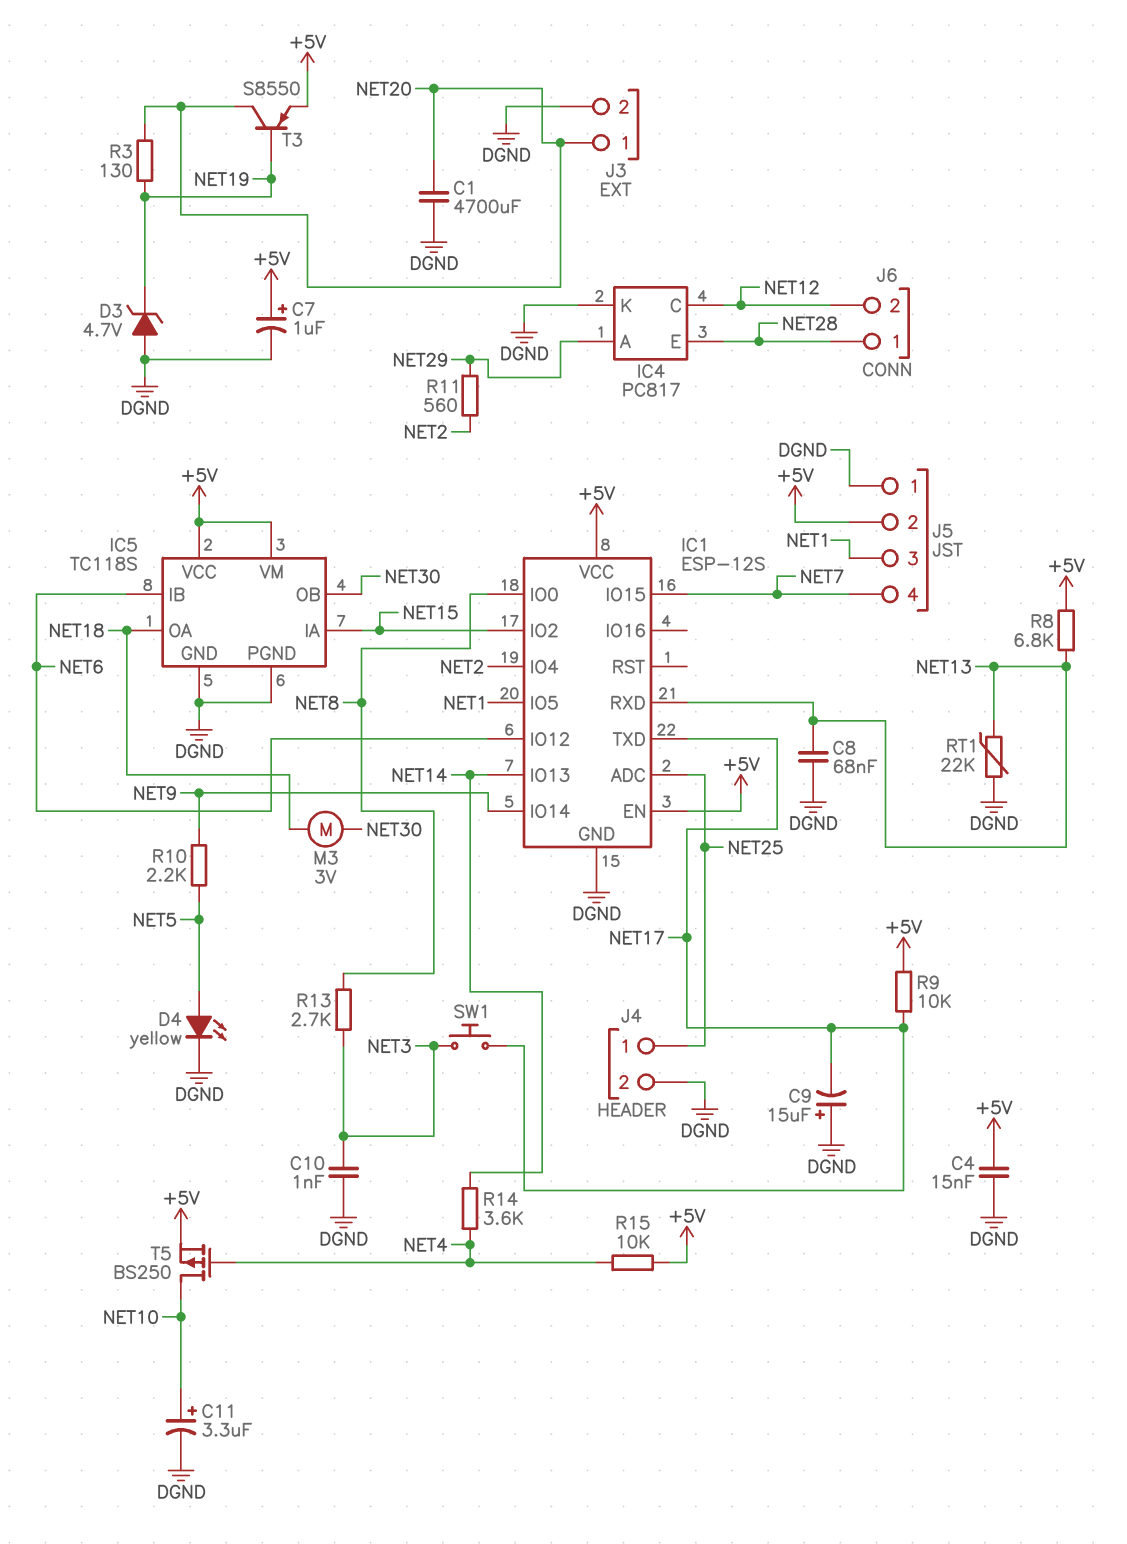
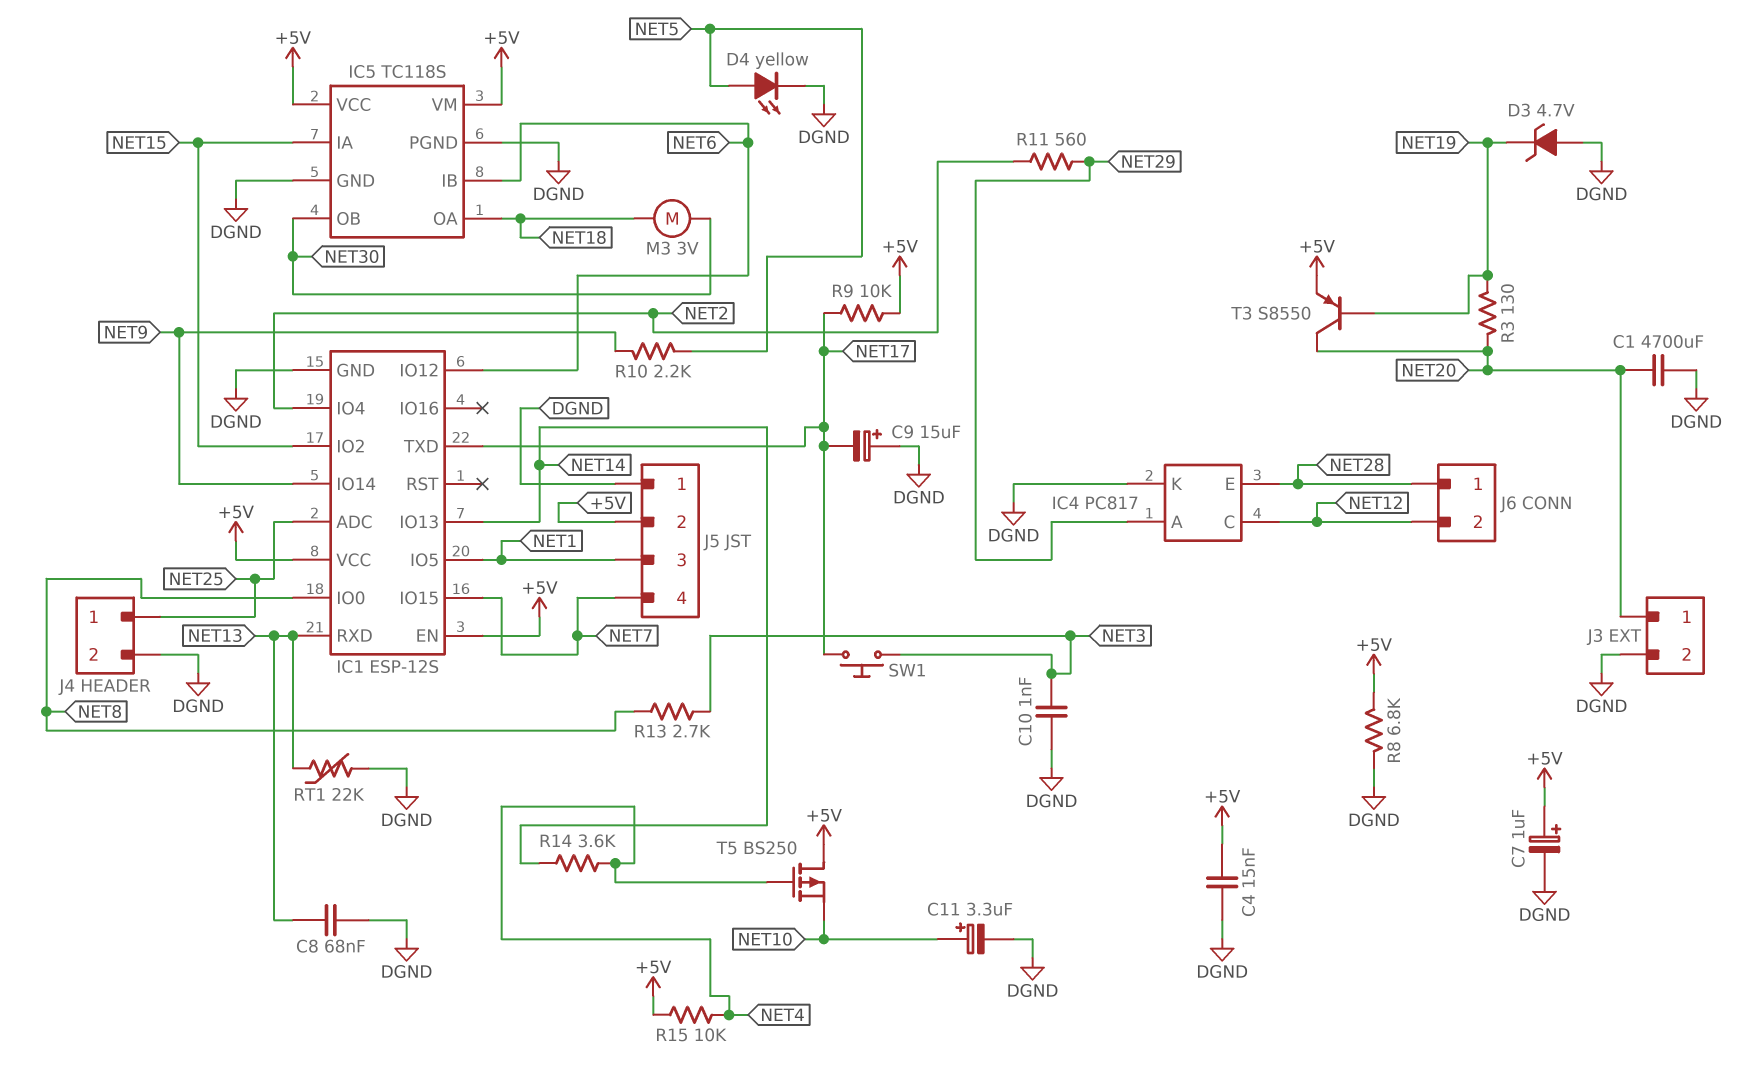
R8: 6.8k (+5V, NET13) -> 6.8k (+5V, DGND)
T5: PMOS BS250 (G NET4, D NET10, S +5V) -> PMOS BS250 (G NET4, D +5V, S NET10)

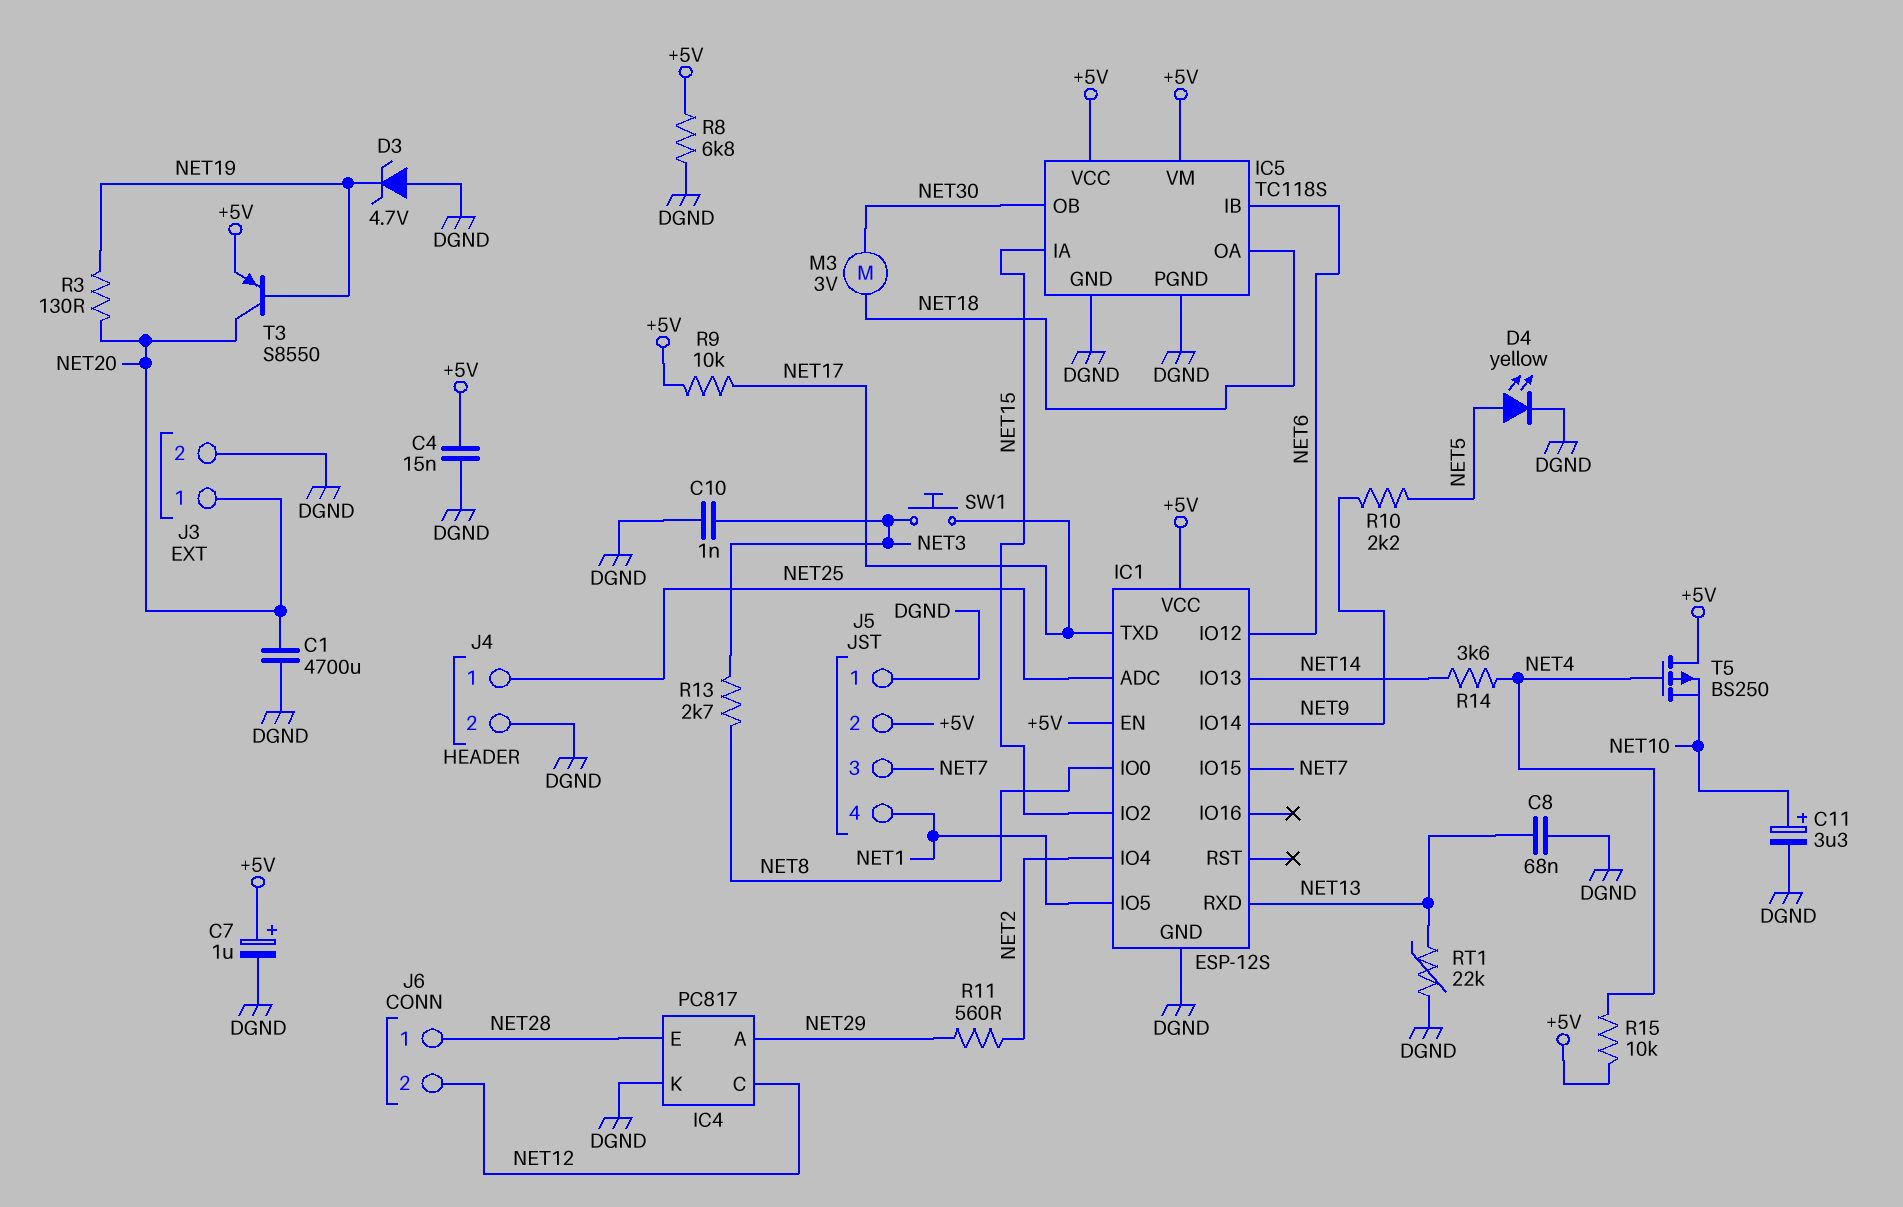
C9: 15uF (plus DGND, minus NET17) -> none
J5 pin 3: NET1 -> NET7
J5 pin 4: NET7 -> NET1

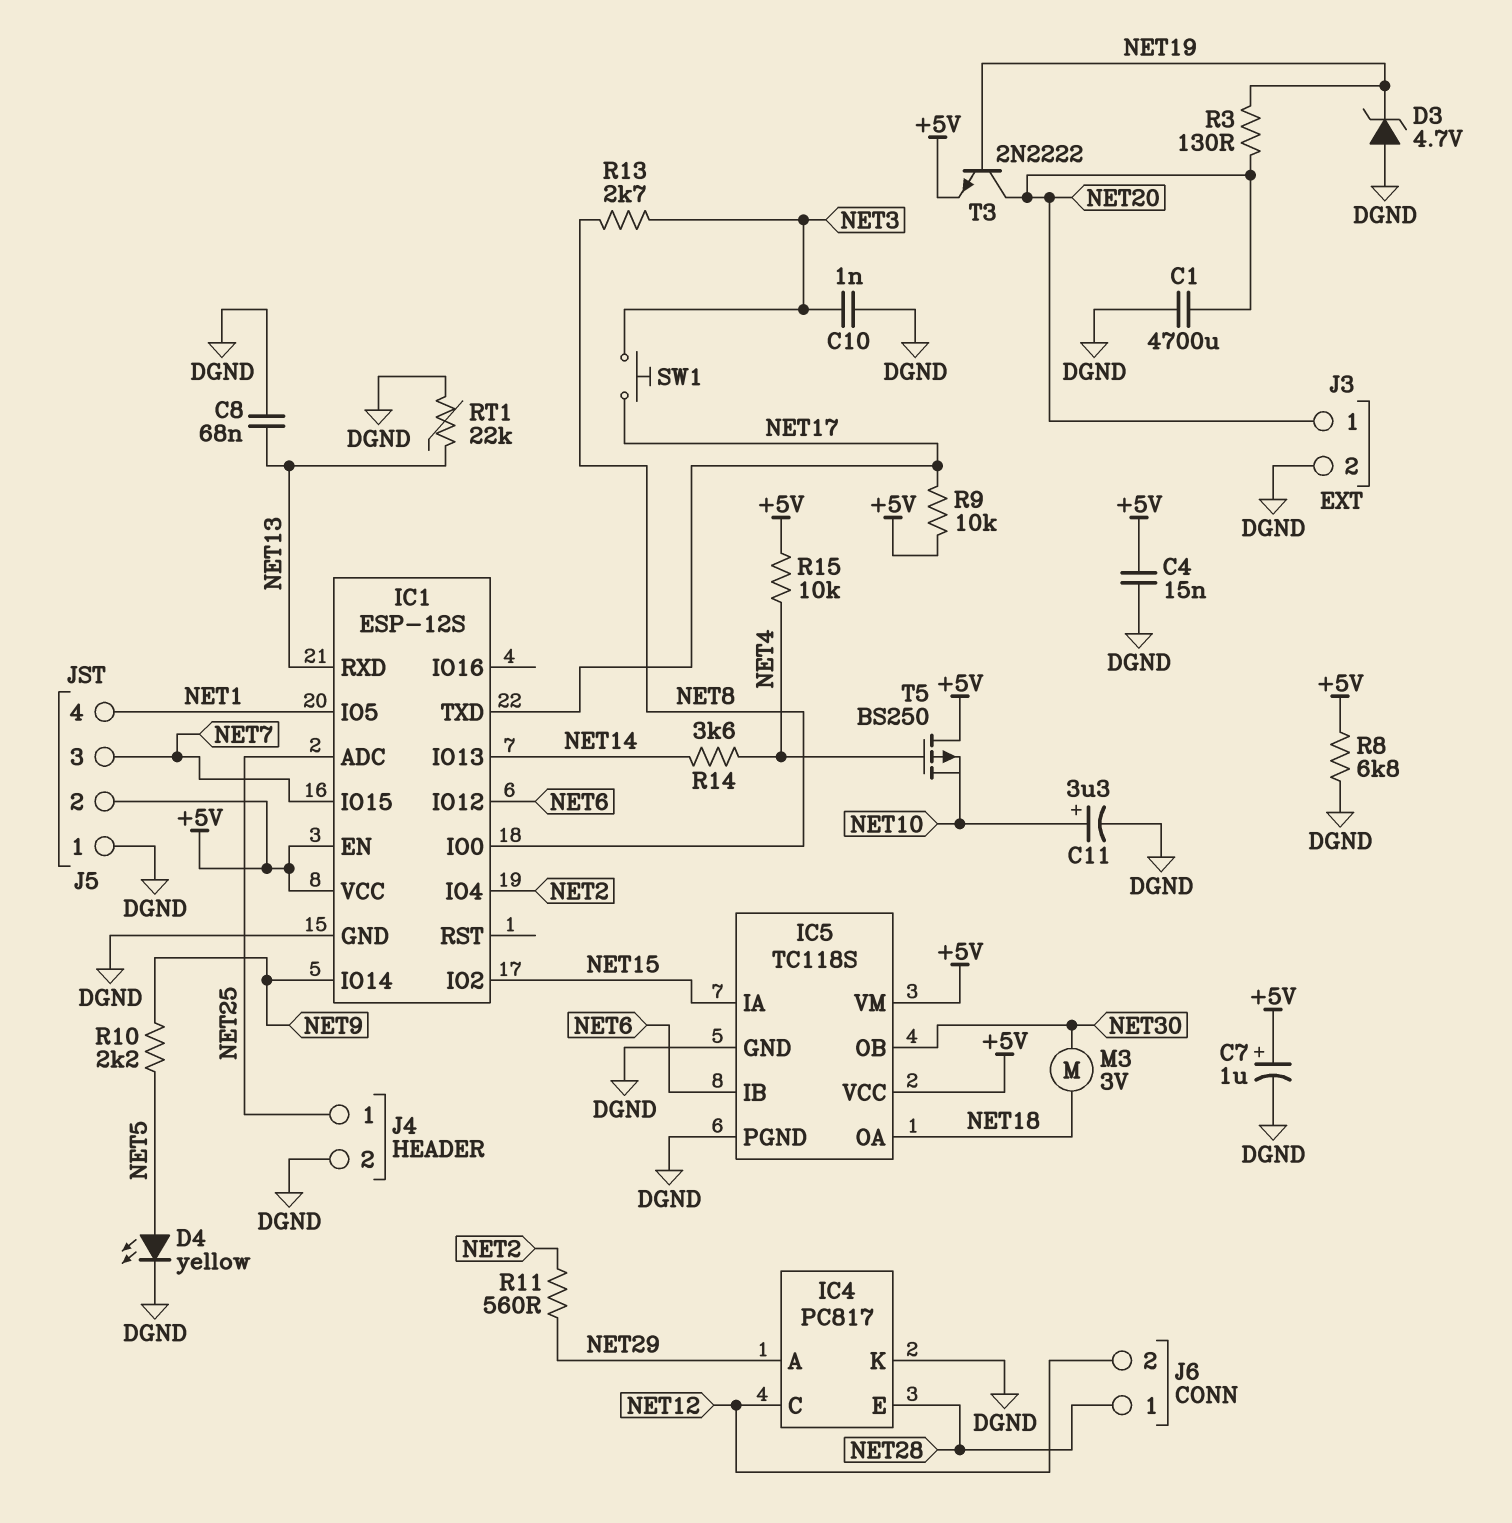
T3: PNP S8550 (B NET19, C NET20, E +5V) -> NPN 2N2222 (B NET19, C NET20, E +5V)

